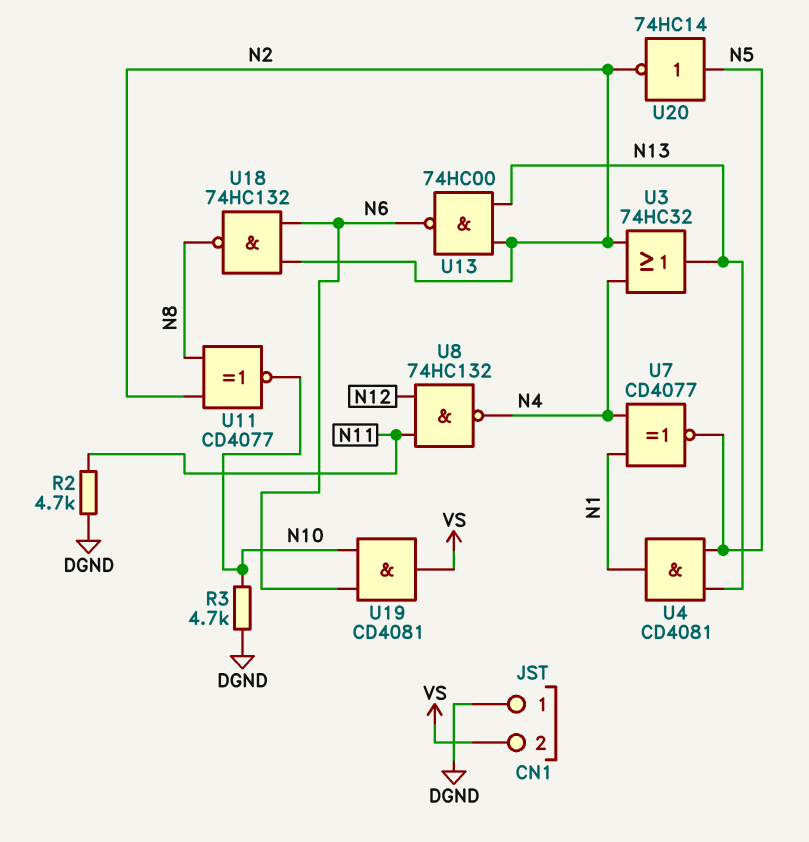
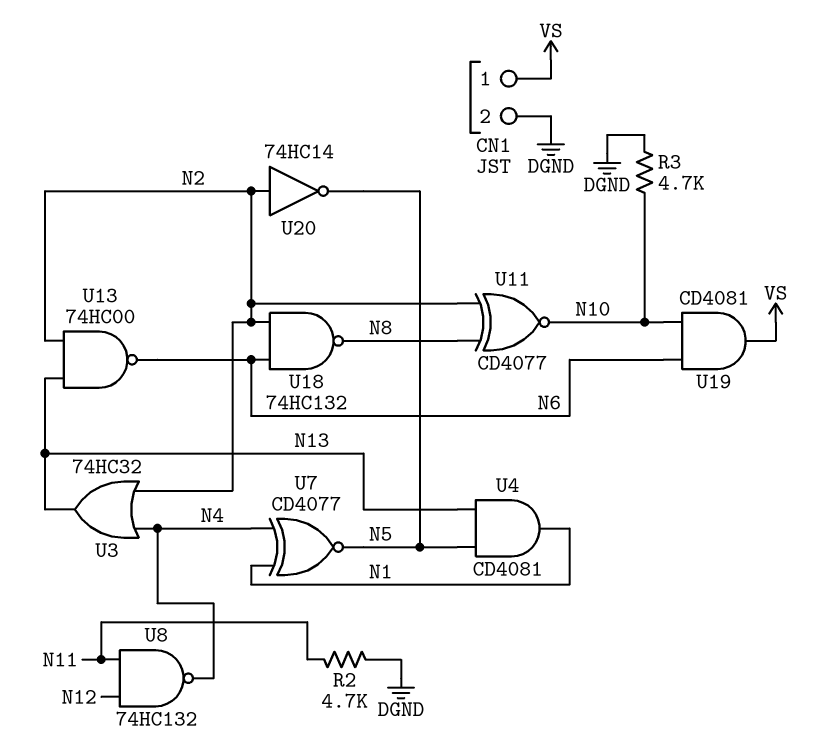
CN1 pin 1: DGND -> VS
CN1 pin 2: VS -> DGND
U20: NOT 74HC14 (in N5, out N2) -> NOT 74HC14 (in N2, out N5)

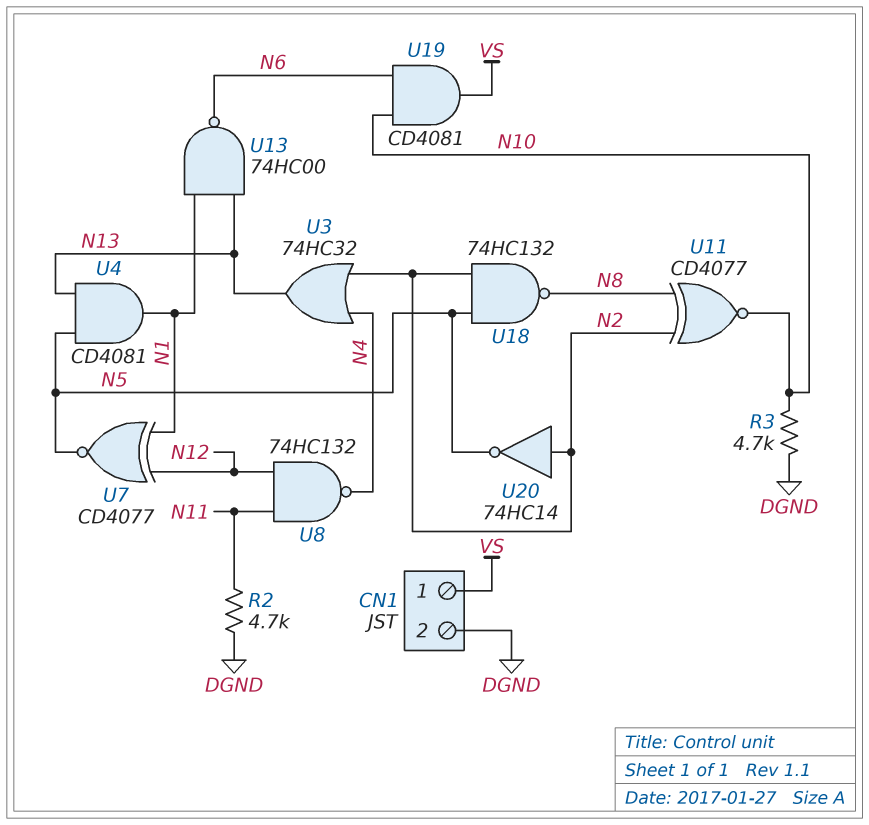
U7: XNOR CD4077 (in N1, in N4, out N5) -> XNOR CD4077 (in N1, in N12, out N5)
U13: NAND 74HC00 (in N2, in N13, out N6) -> NAND 74HC00 (in N1, in N13, out N6)
U18: NAND 74HC132 (in N2, in N6, out N8) -> NAND 74HC132 (in N2, in N5, out N8)

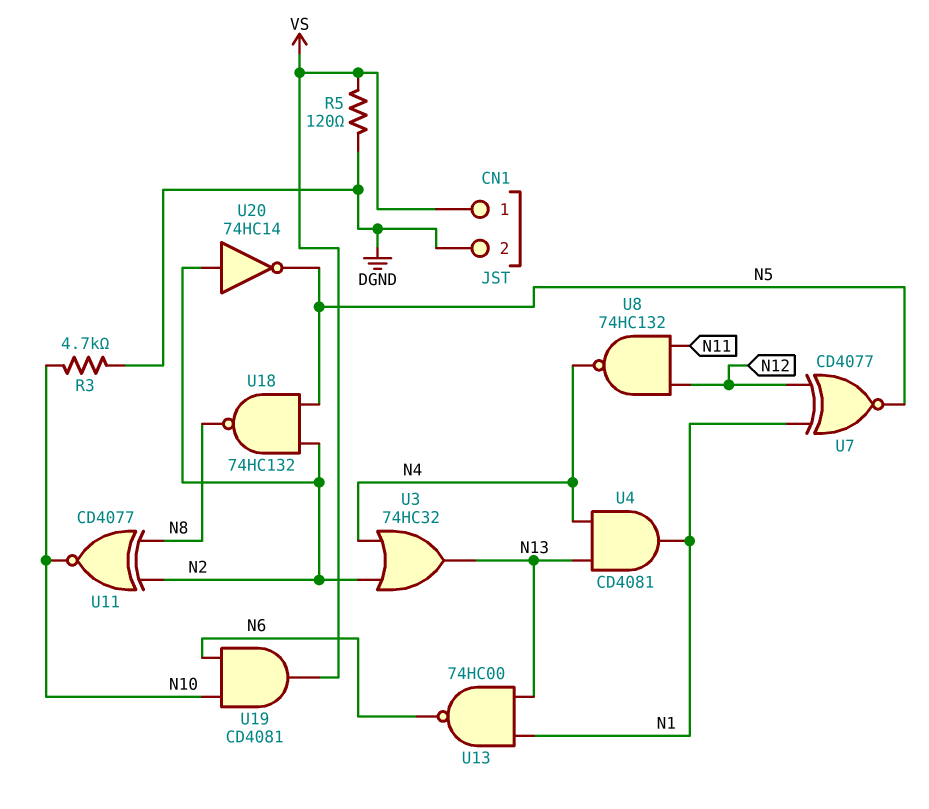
R2: 4.7k (DGND, N11) -> none
R5: none -> 120 (DGND, VS)
U4: AND CD4081 (in N5, in N13, out N1) -> AND CD4081 (in N4, in N13, out N1)

